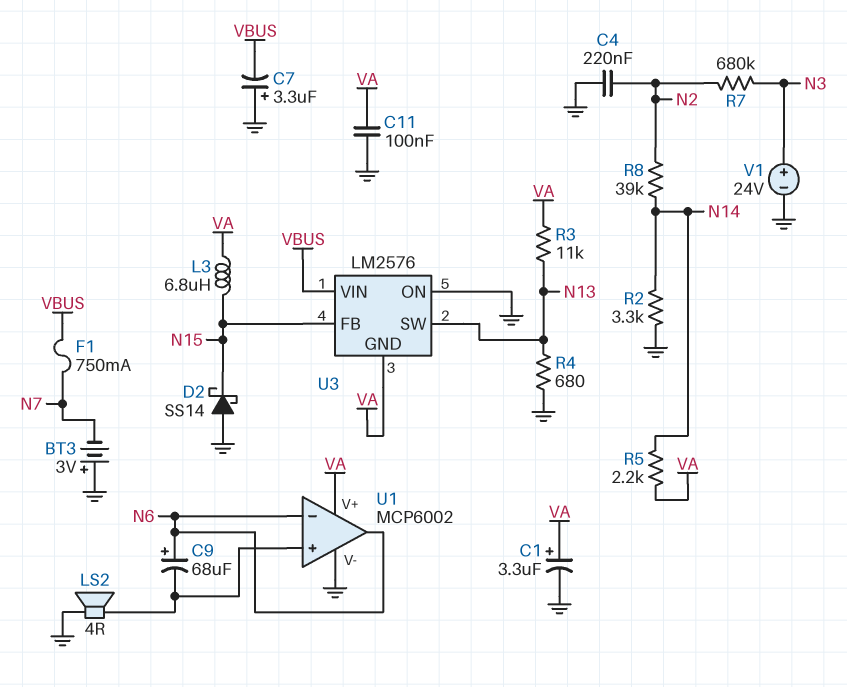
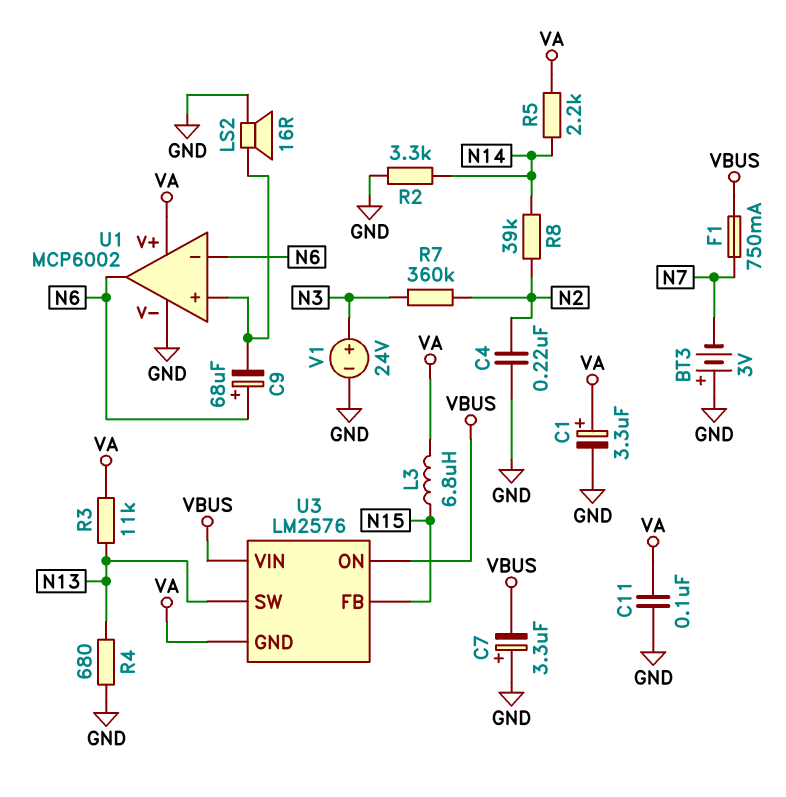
D2: schottky SS14 (A GND, K N15) -> none
LS2: speaker 4R (GND, U1/in+) -> speaker 16R (GND, U1/in+)
R7: 680k (N2, N3) -> 360k (N2, N3)
U3 pin ON: GND -> VBUS

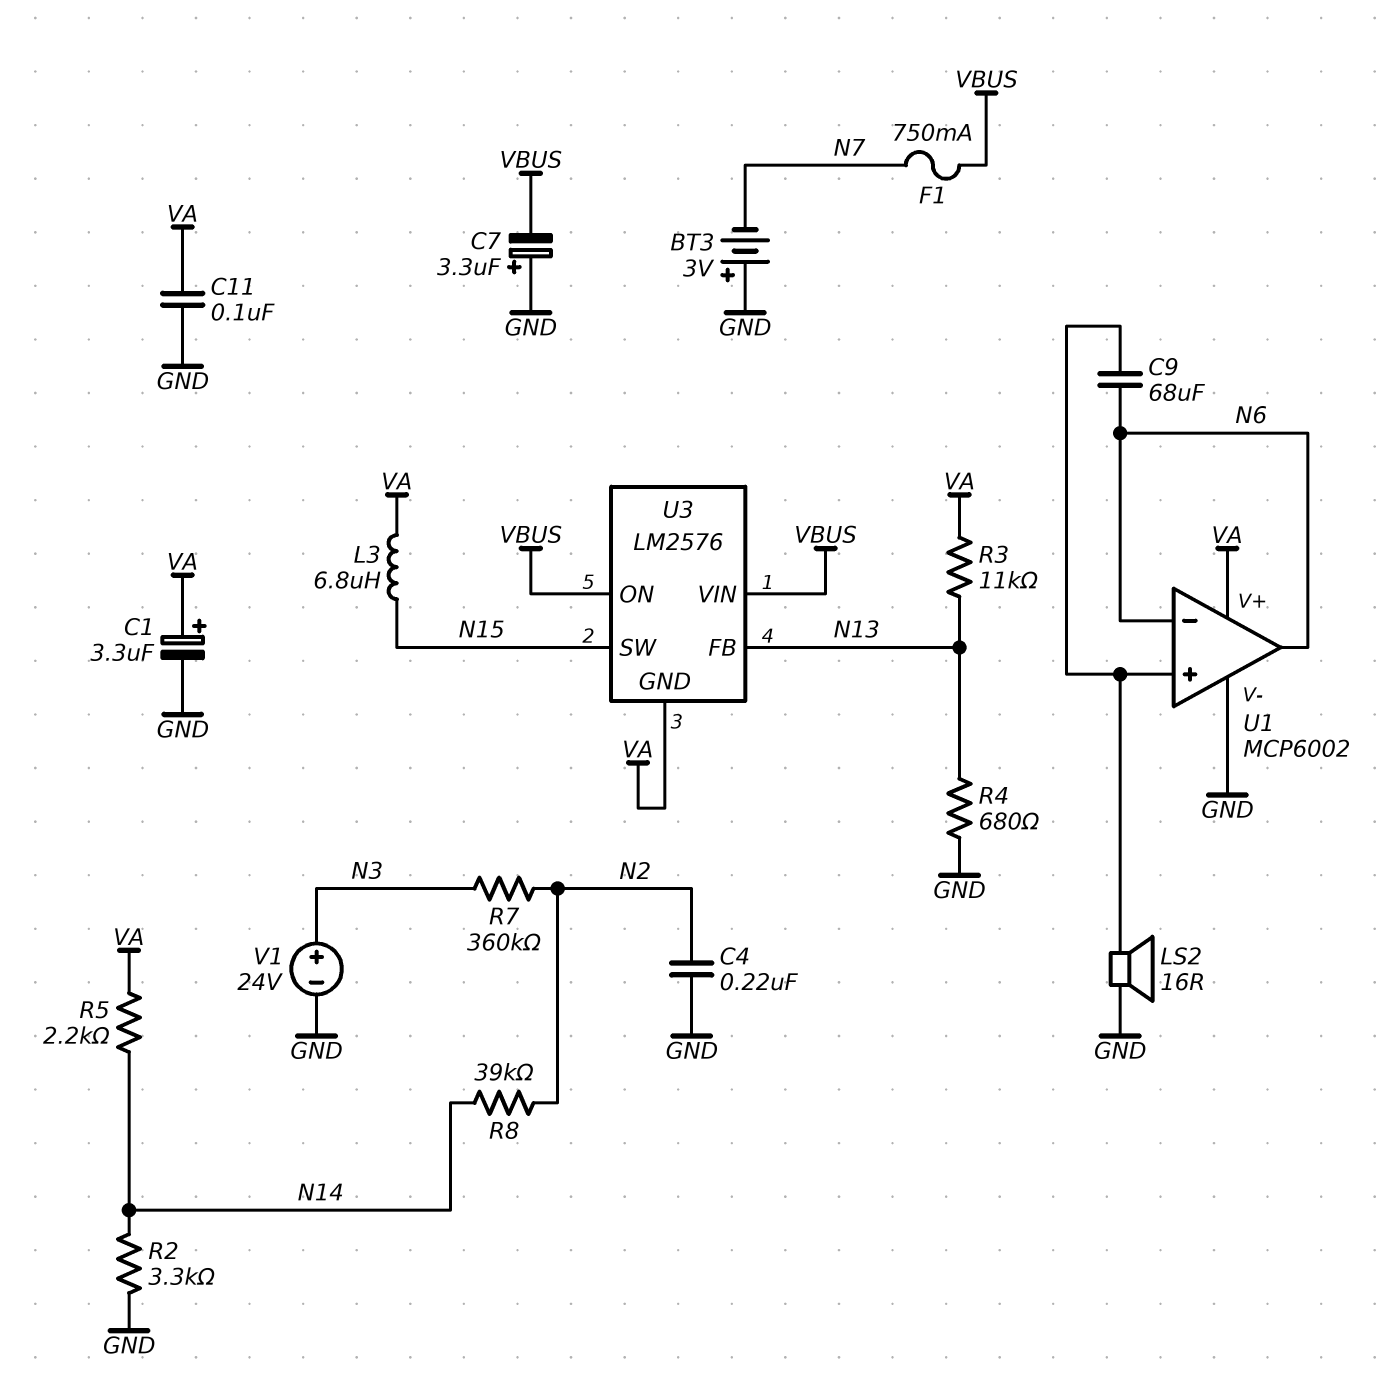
C9: 68uF (plus N6, minus U1/in+) -> 68uF (N6, U1/in+)
U3 pin FB: N15 -> N13
U3 pin SW: N13 -> N15

